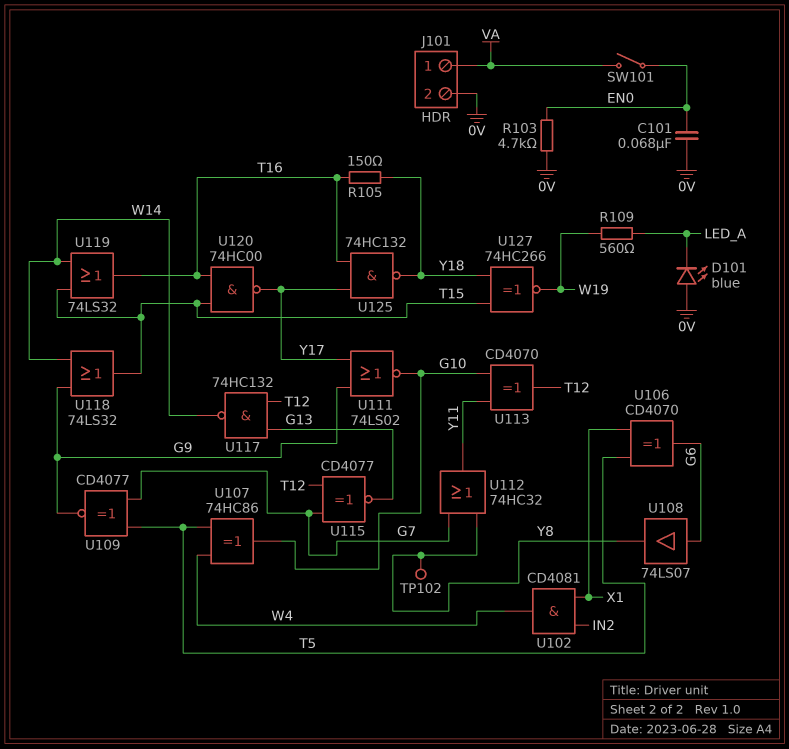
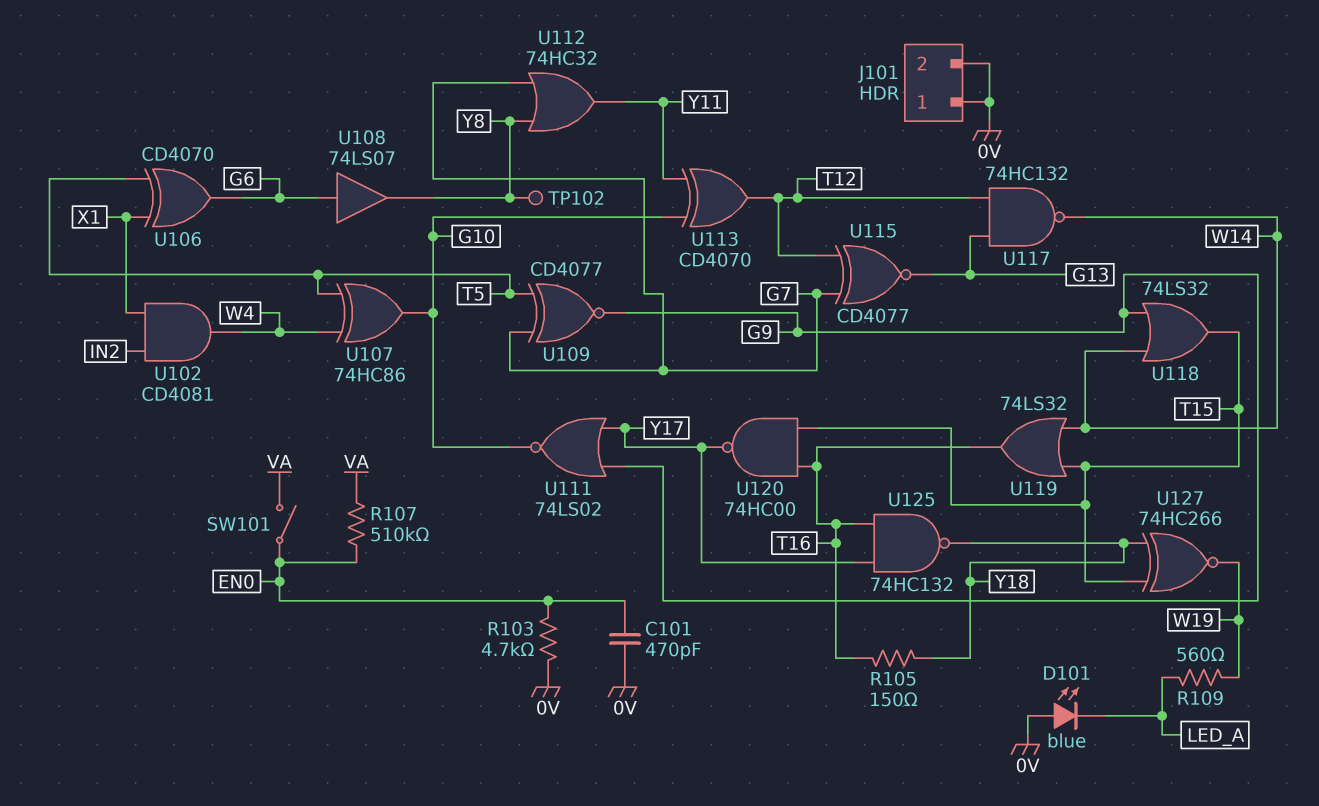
C101: 68nF (0V, EN0) -> 470pF (0V, EN0)
J101 pin 1: VA -> 0V
R107: none -> 510k (EN0, VA)

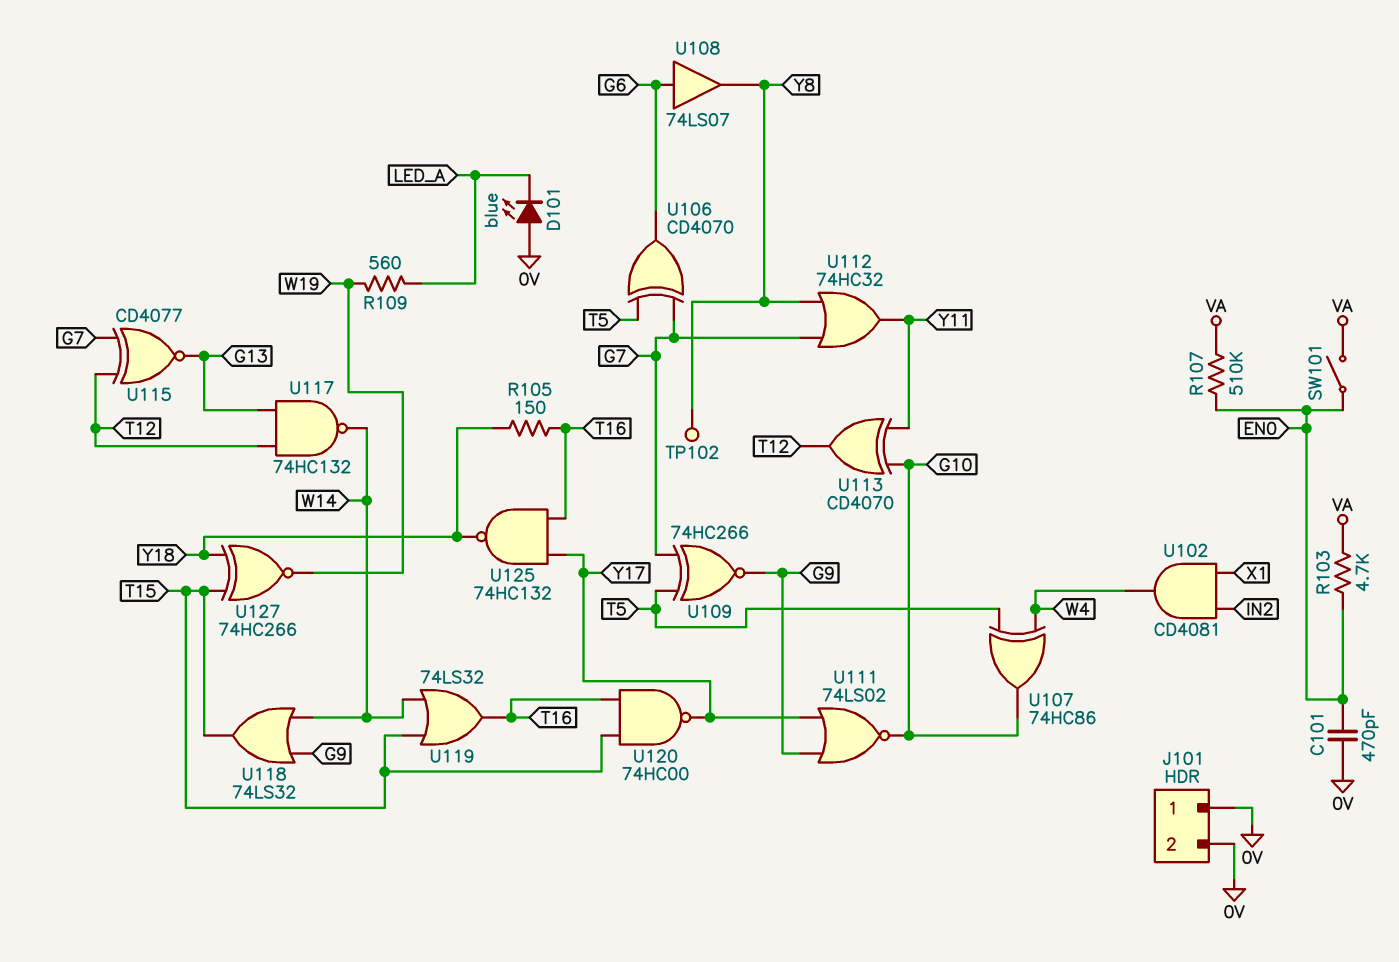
R103: 4.7k (0V, EN0) -> 4.7k (EN0, VA)
U106: XOR CD4070 (in T5, in X1, out G6) -> XOR CD4070 (in G7, in T5, out G6)
U109: XNOR CD4077 (in G7, in T5, out G9) -> XNOR 74HC266 (in G7, in T5, out G9)

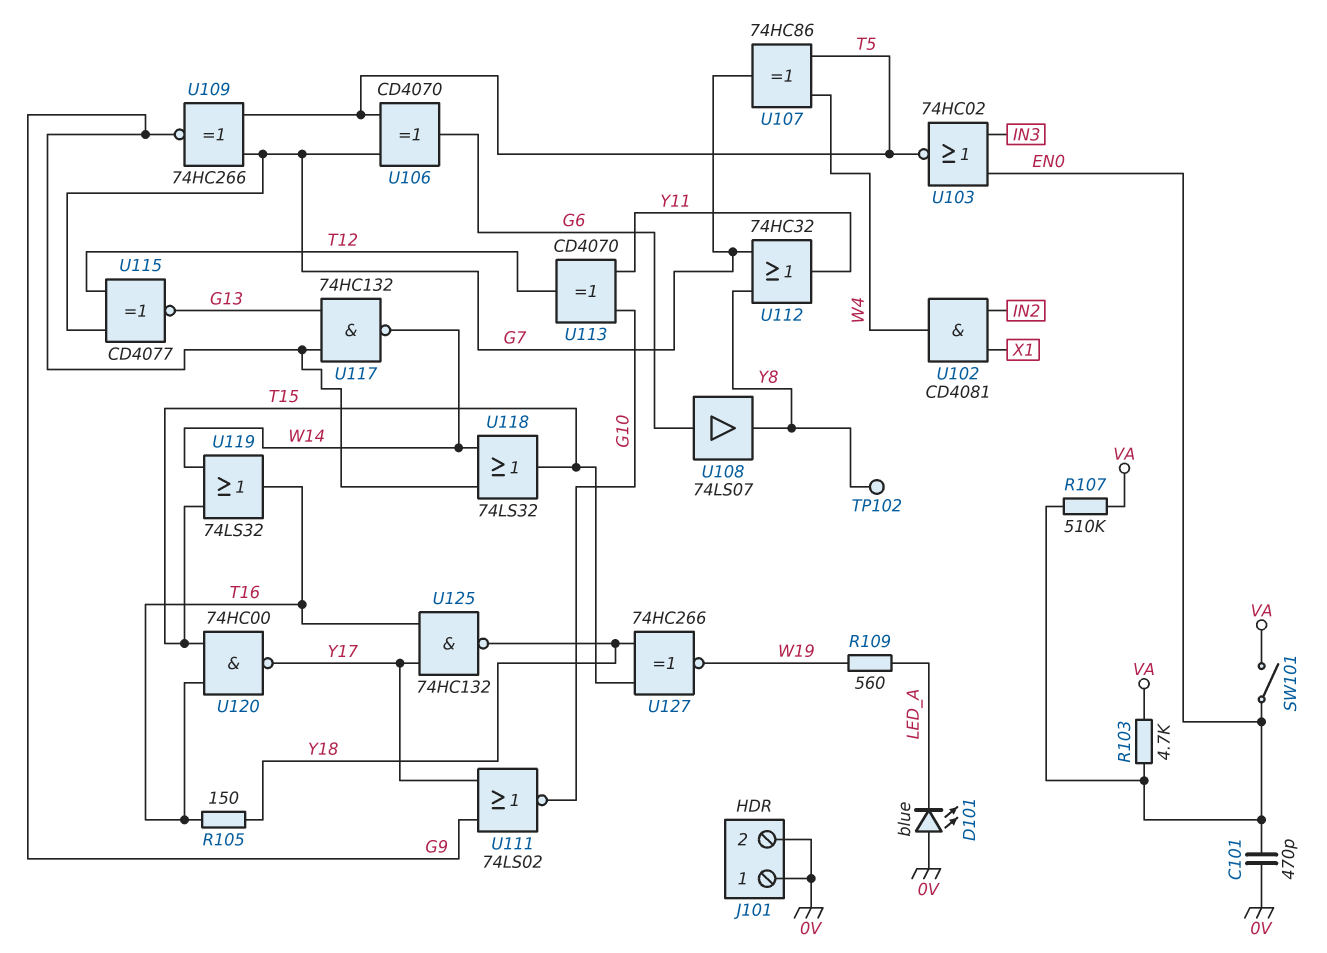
U103: none -> NOR 74HC02 (in EN0, in IN3, out T5)
U107: XOR 74HC86 (in T5, in W4, out G10) -> XOR 74HC86 (in T5, in W4, out G7)
U117: NAND 74HC132 (in G13, in T12, out W14) -> NAND 74HC132 (in G9, in G13, out W14)

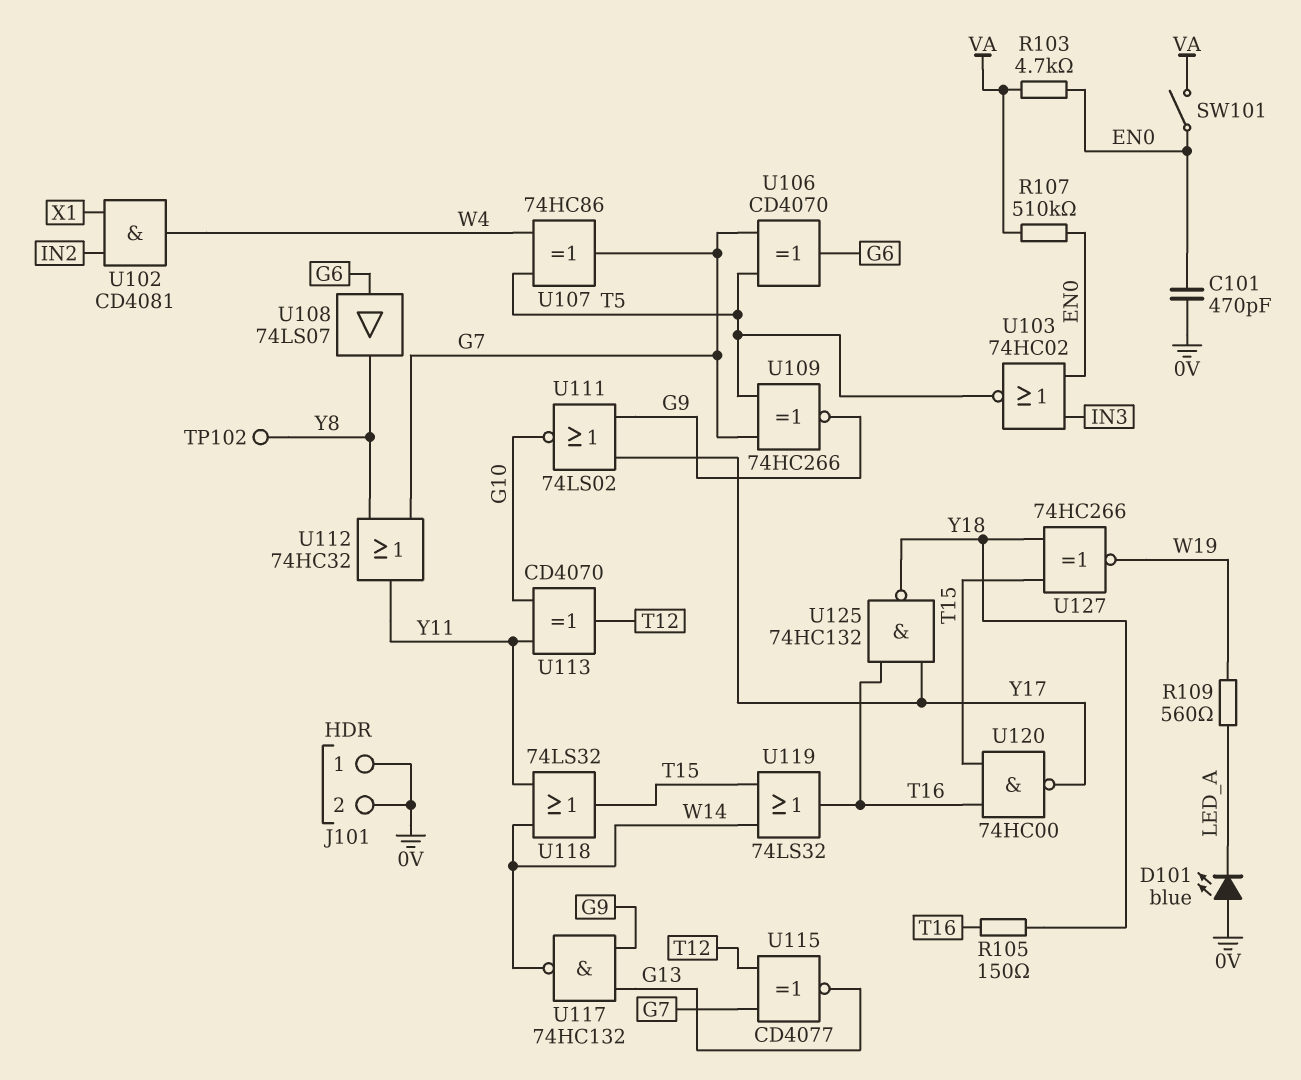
U118: OR 74LS32 (in G9, in W14, out T15) -> OR 74LS32 (in W14, in Y11, out T15)

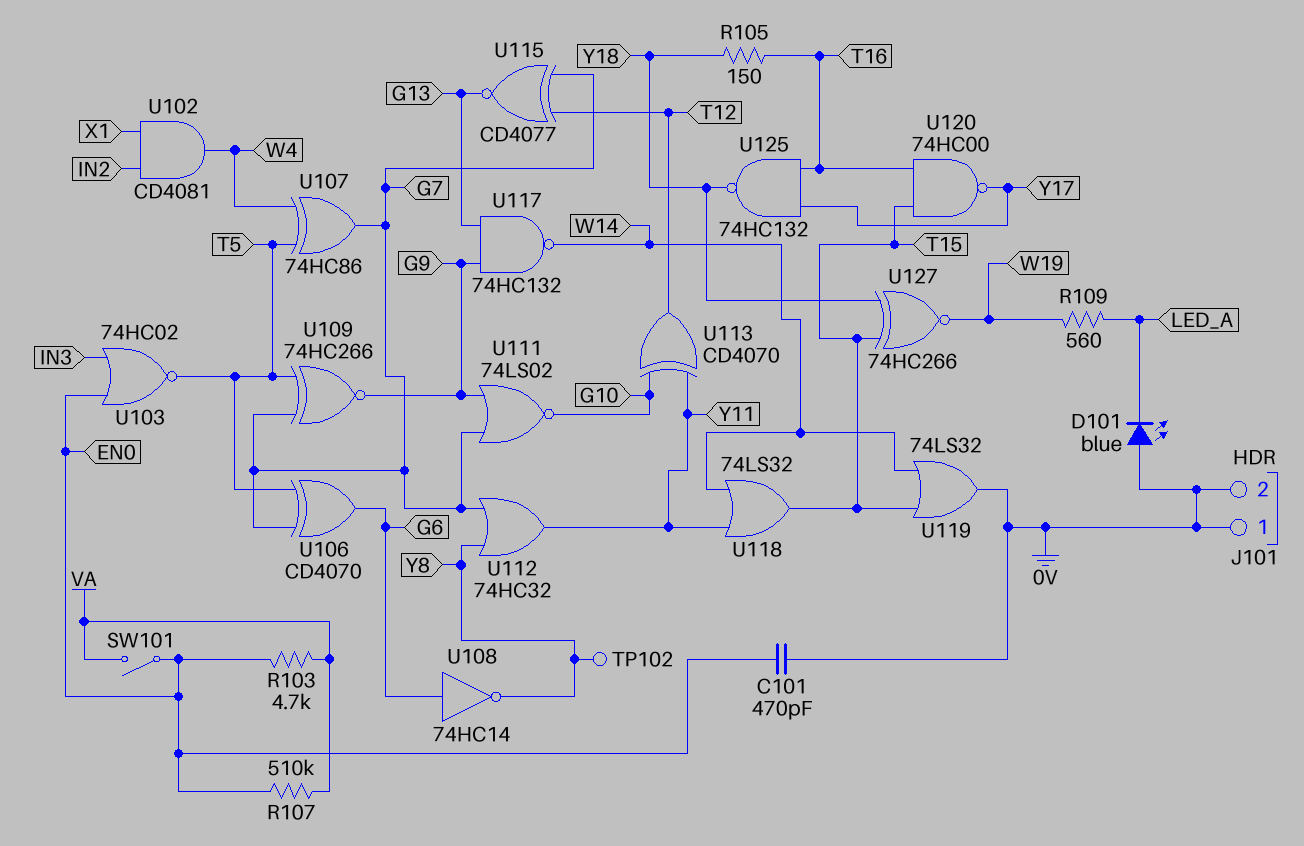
U108: buffer 74LS07 (in G6, out Y8) -> NOT 74HC14 (in G6, out Y8)
U111: NOR 74LS02 (in G9, in Y17, out G10) -> NOR 74LS02 (in G7, in G9, out G10)
U119: OR 74LS32 (in T15, in W14, out T16) -> OR 74LS32 (in T15, in W14, out 0V)

